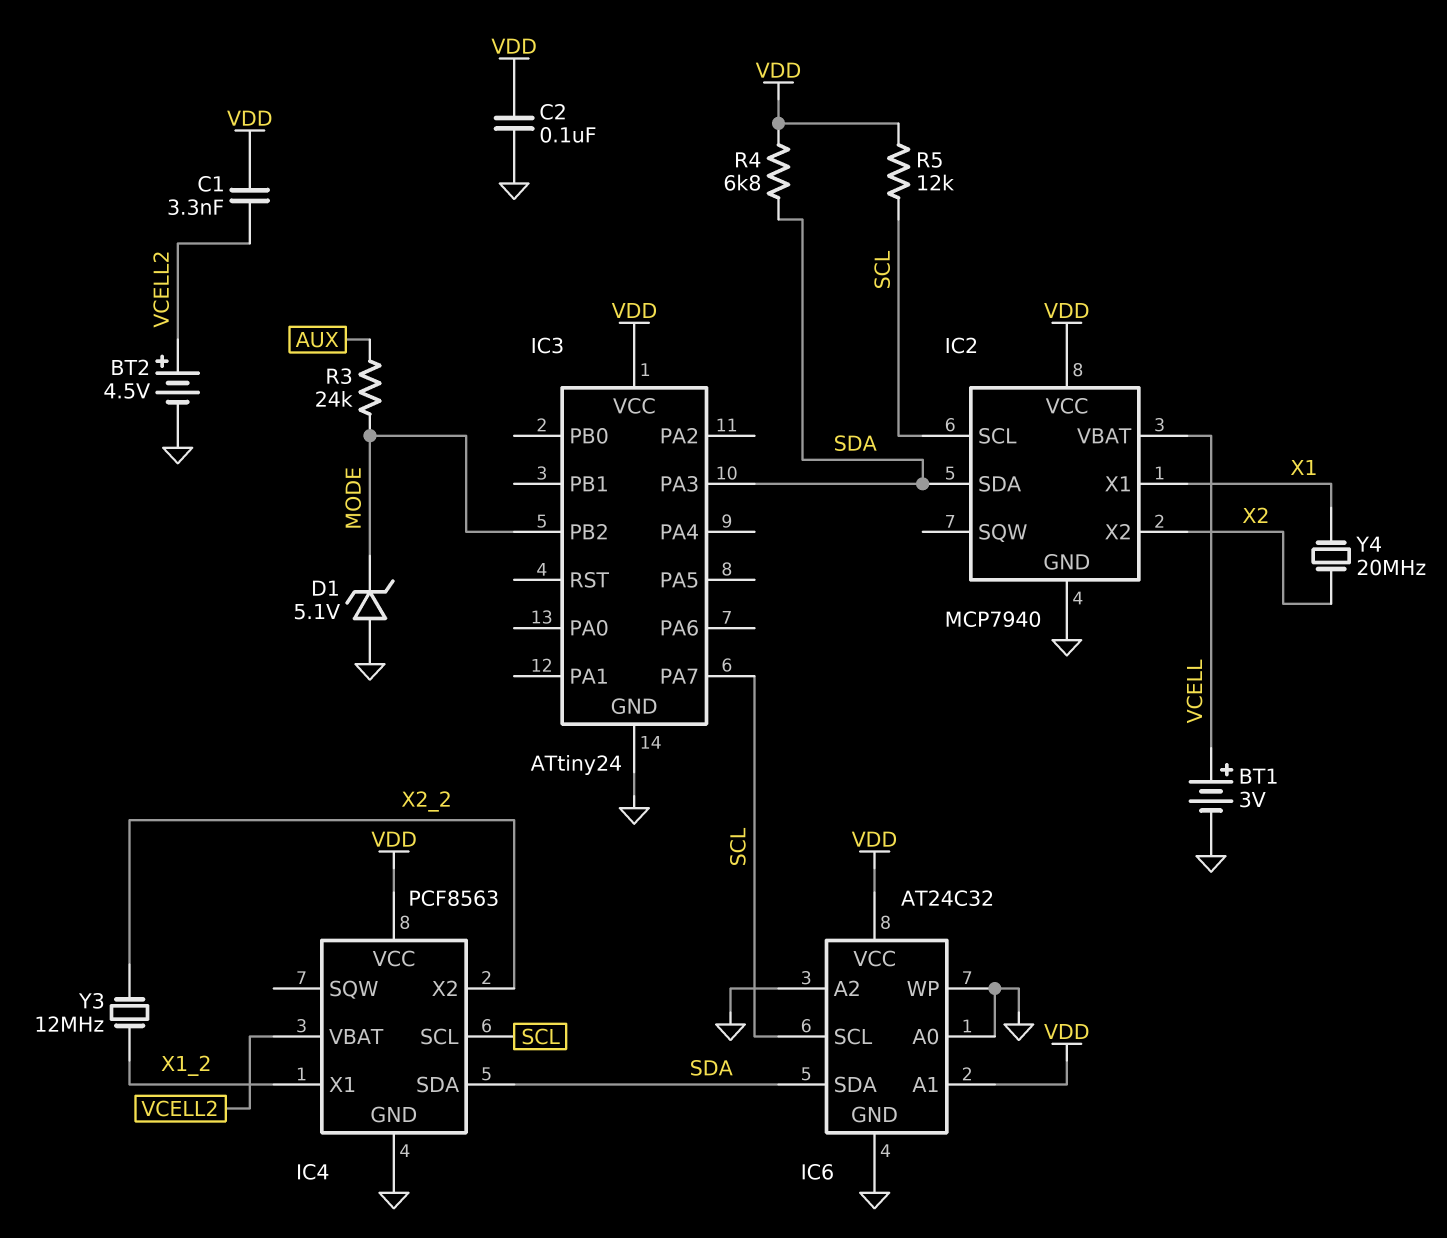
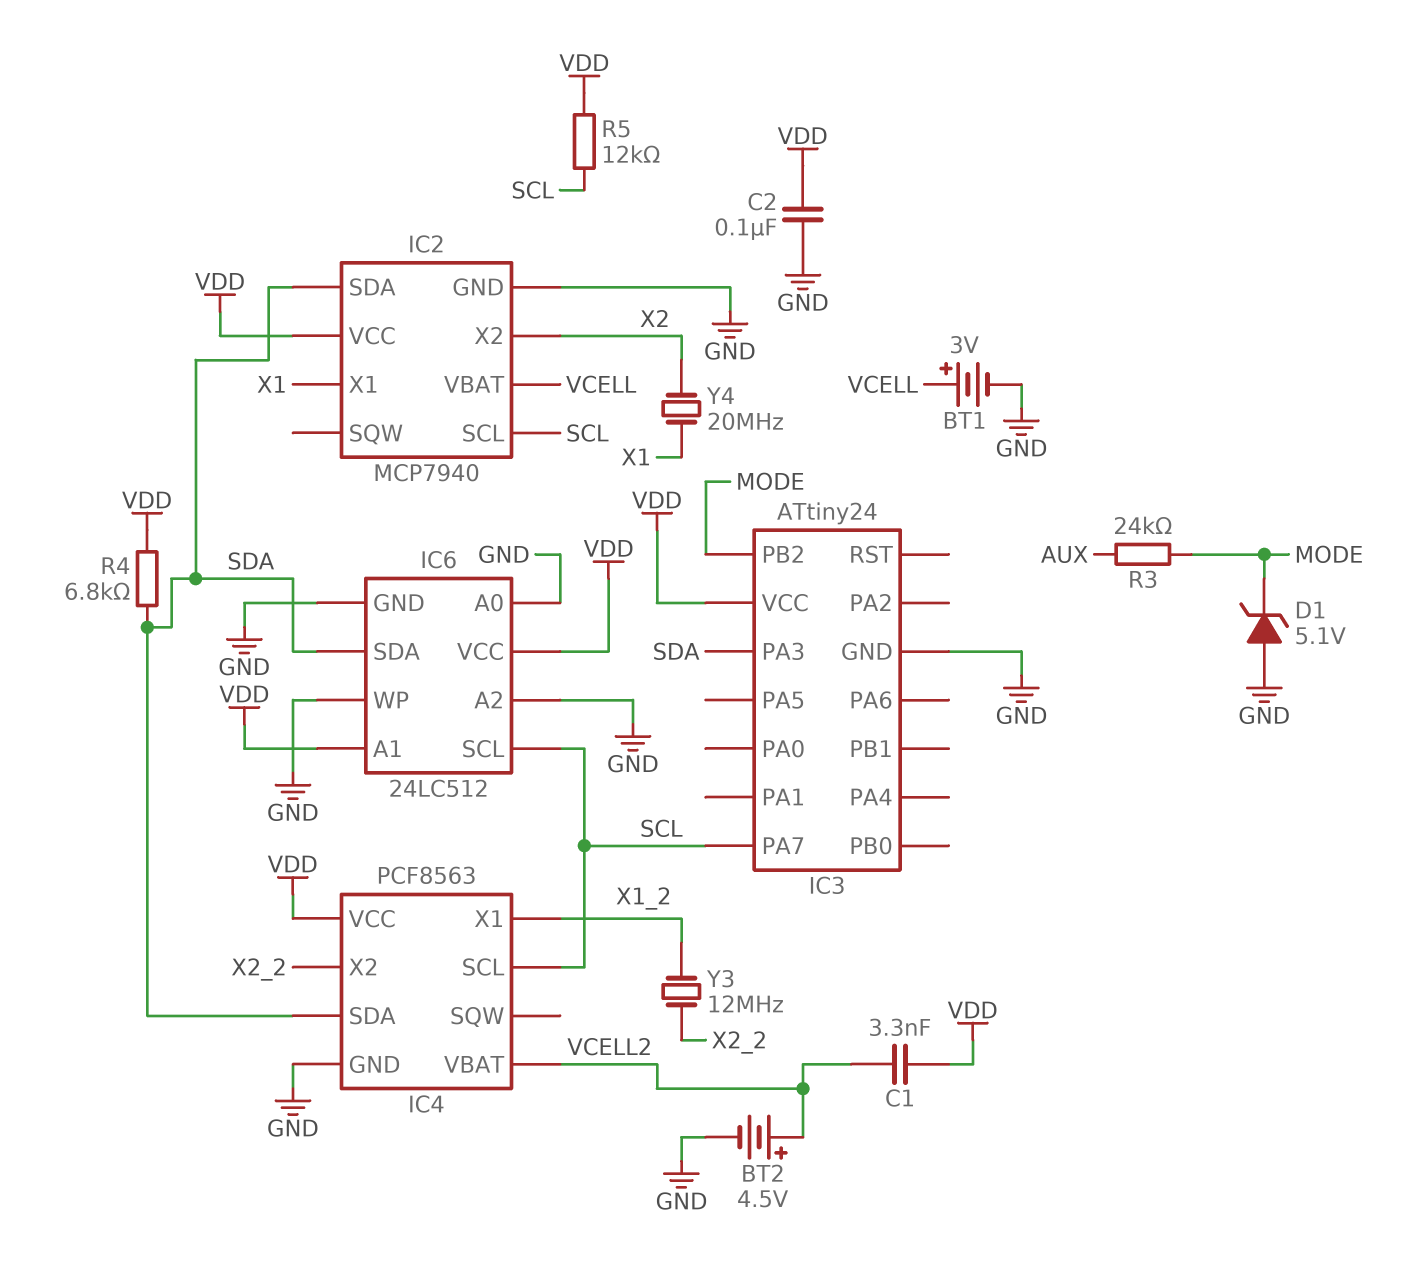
IC6: AT24C32 -> 24LC512

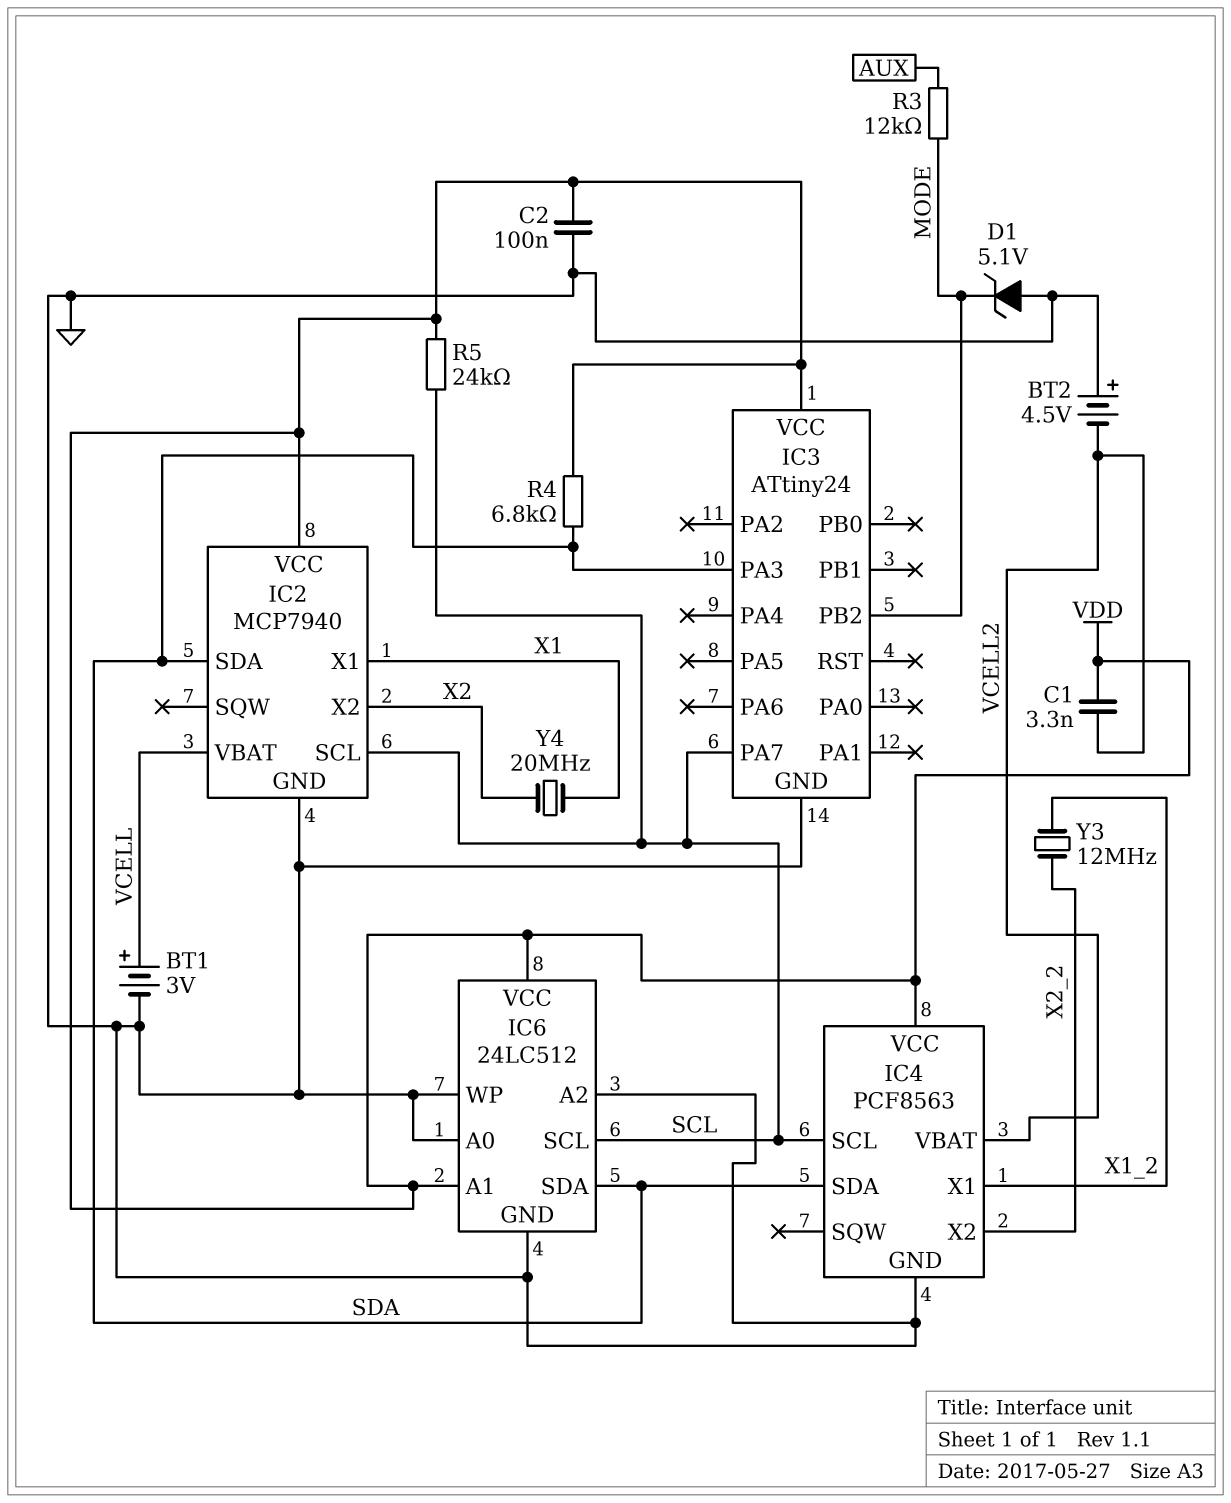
BT2: 4.5V (plus VCELL2, minus GND) -> 4.5V (plus GND, minus VCELL2)
R3: 24k (AUX, MODE) -> 12k (AUX, MODE)
R5: 12k (SCL, VDD) -> 24k (SCL, VDD)

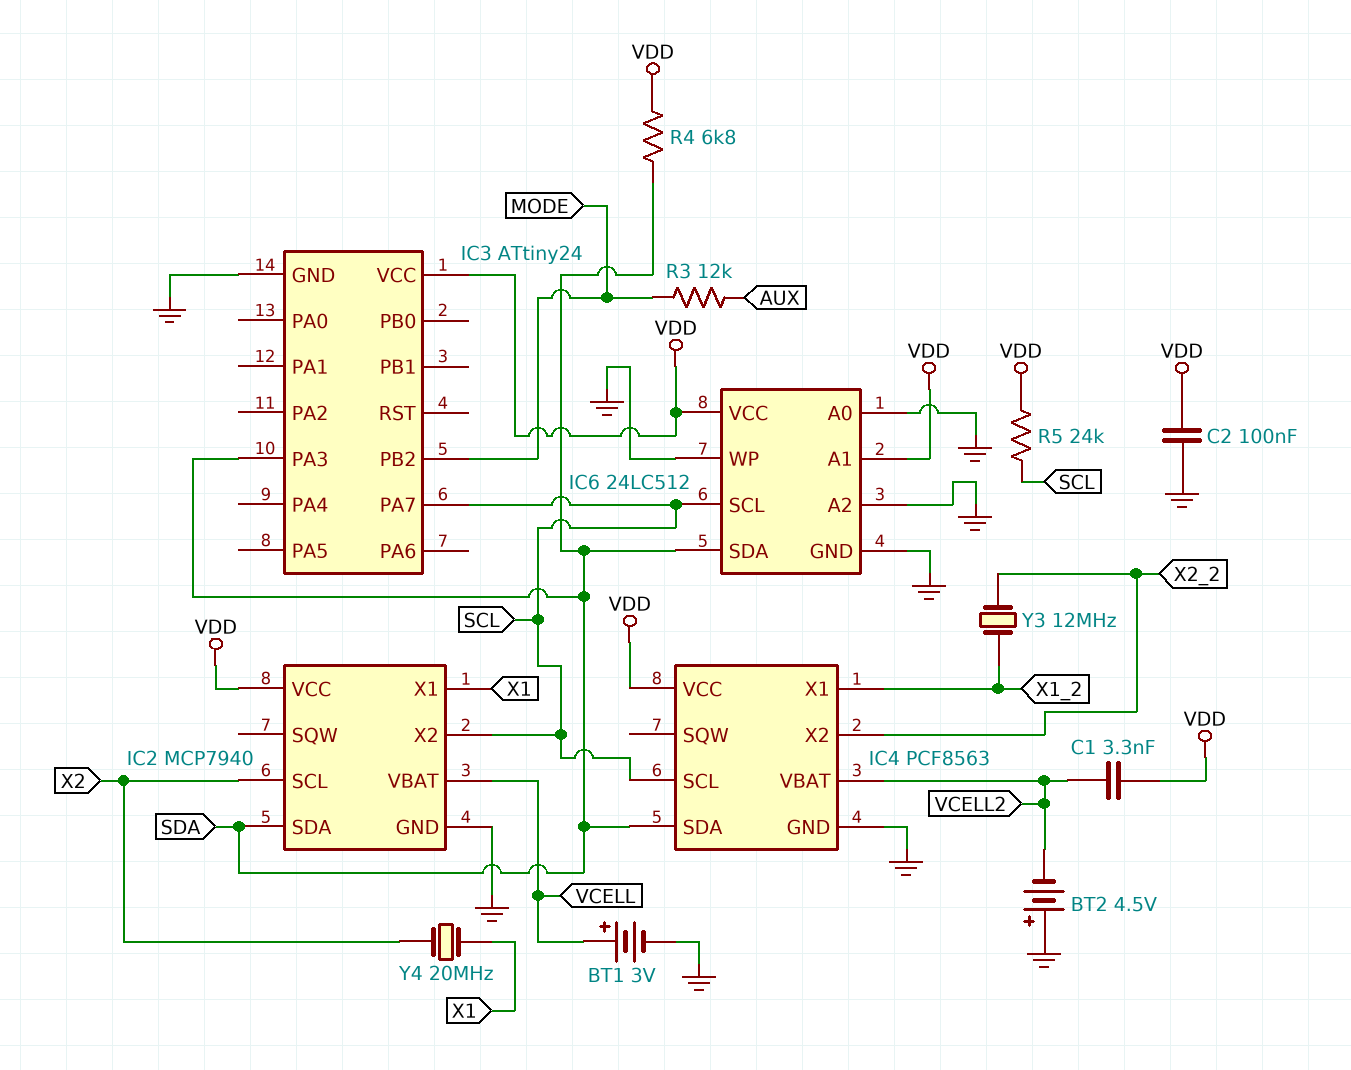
D1: zener 5.1V (A GND, K MODE) -> none
IC2 pin SCL: SCL -> X2
IC2 pin X2: X2 -> SCL

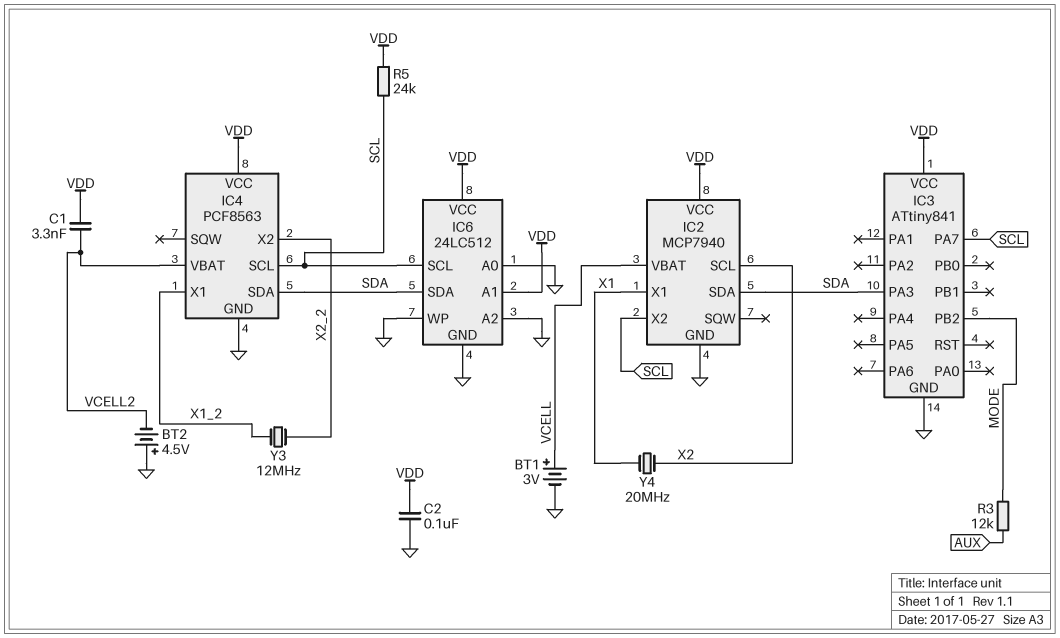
IC3: ATtiny24 -> ATtiny841
R4: 6.8k (SDA, VDD) -> none

